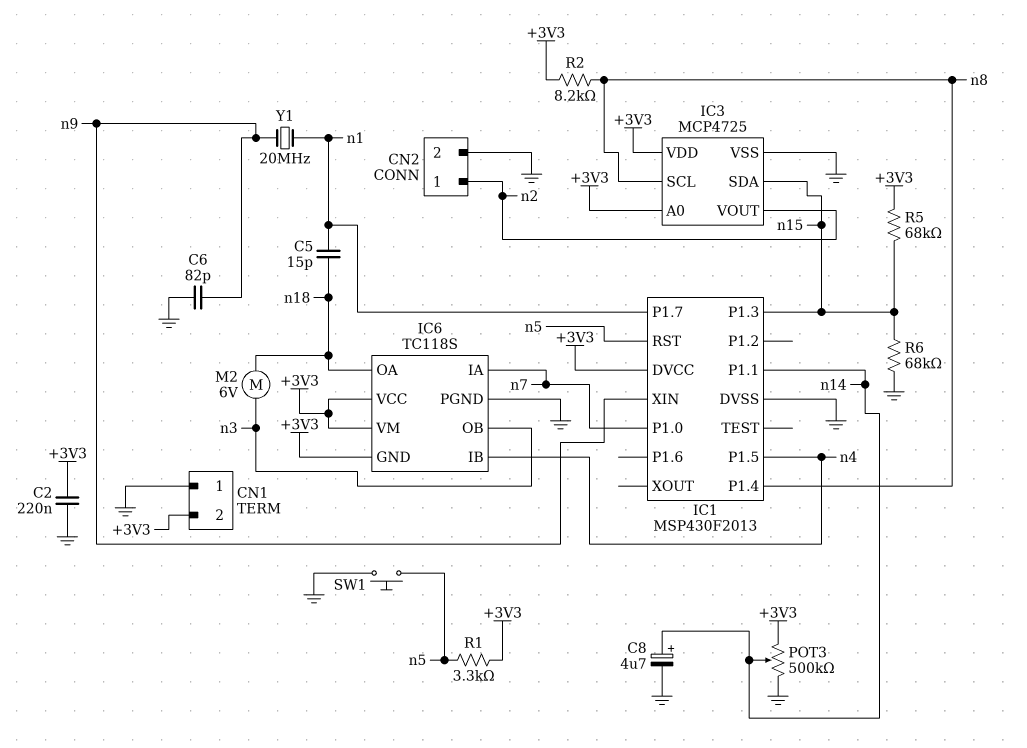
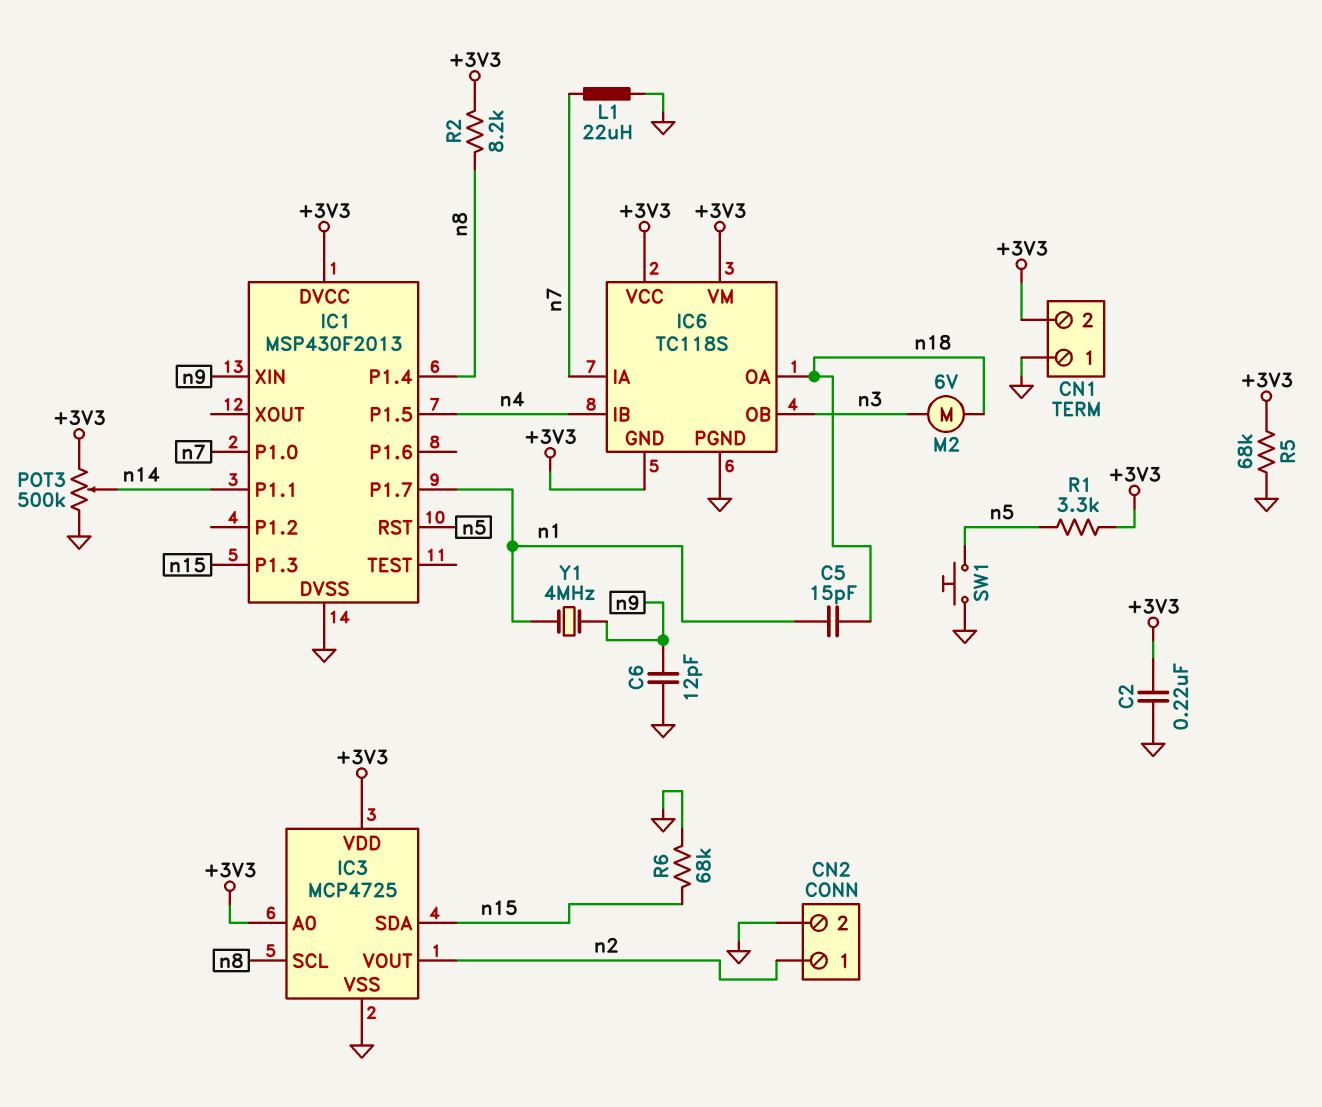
C6: 82pF (GND, n9) -> 12pF (GND, n9)
C8: 4.7uF (plus n14, minus GND) -> none
L1: none -> 22uH (GND, n7)
R5: 68k (+3V3, n15) -> 68k (+3V3, GND)
Y1: 20MHz (n1, n9) -> 4MHz (n1, n9)

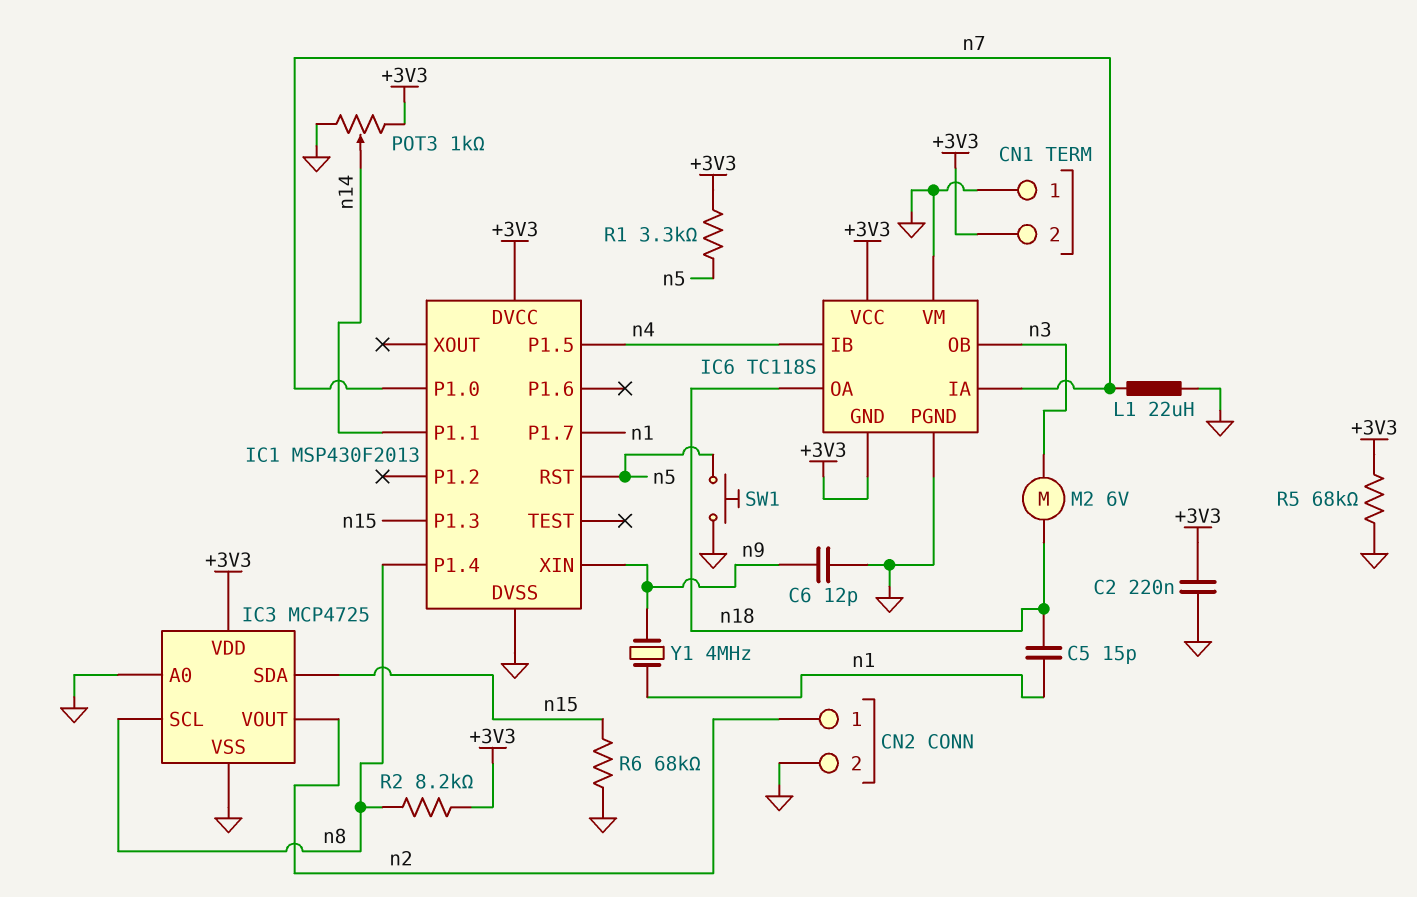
IC3 pin A0: +3V3 -> GND
IC6 pin VM: +3V3 -> GND
POT3: 500k (+3V3, GND, wiper n14) -> 1k (+3V3, GND, wiper n14)

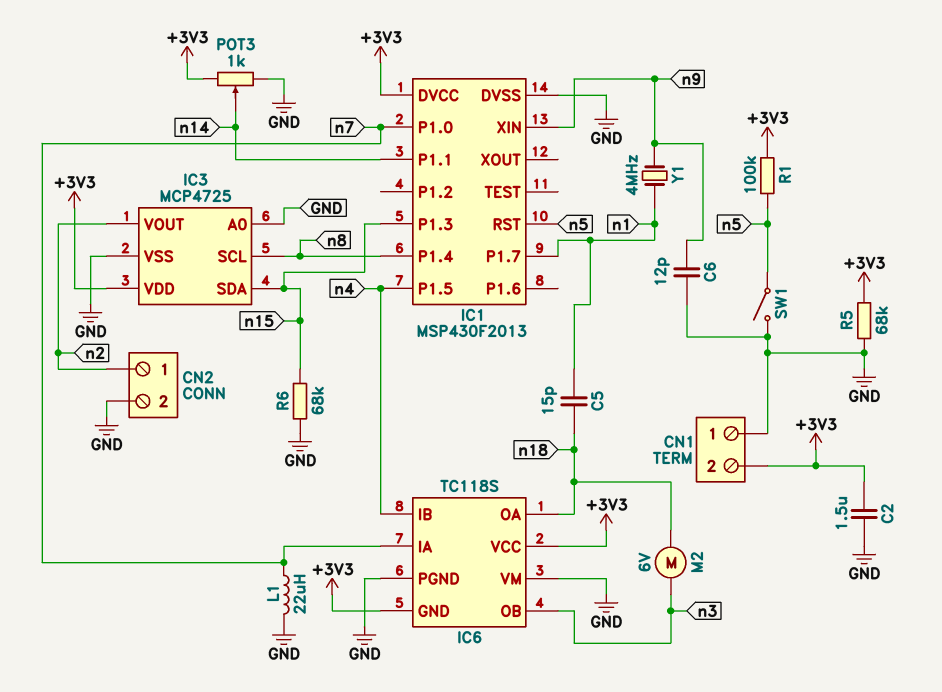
C2: 220nF (+3V3, GND) -> 1.5uF (+3V3, GND)
R1: 3.3k (+3V3, n5) -> 100k (+3V3, n5)
R2: 8.2k (+3V3, n8) -> none
SW1: button (GND, n5) -> switch (GND, n5)

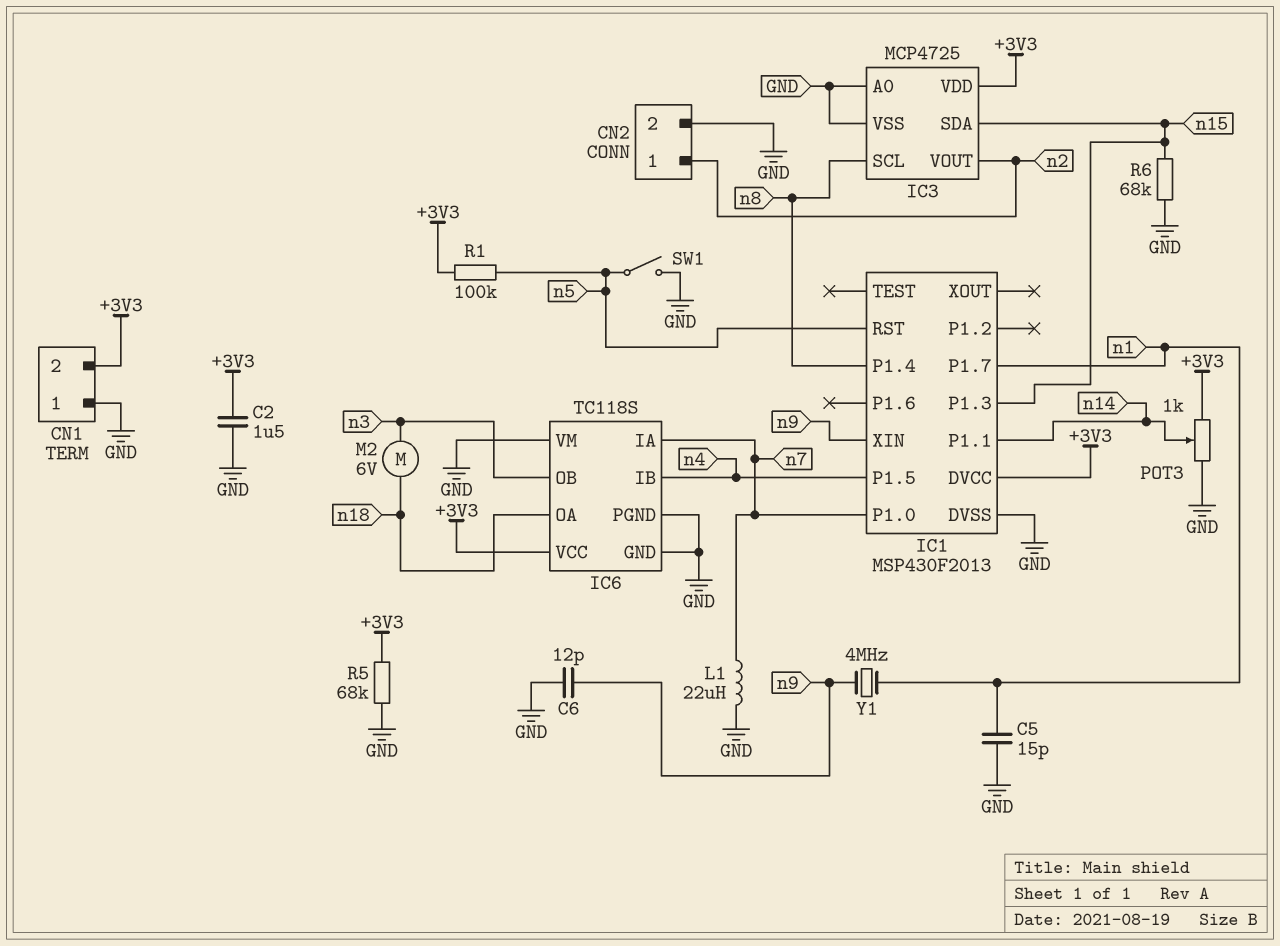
C5: 15pF (n1, n18) -> 15pF (GND, n1)
IC6 pin GND: +3V3 -> GND

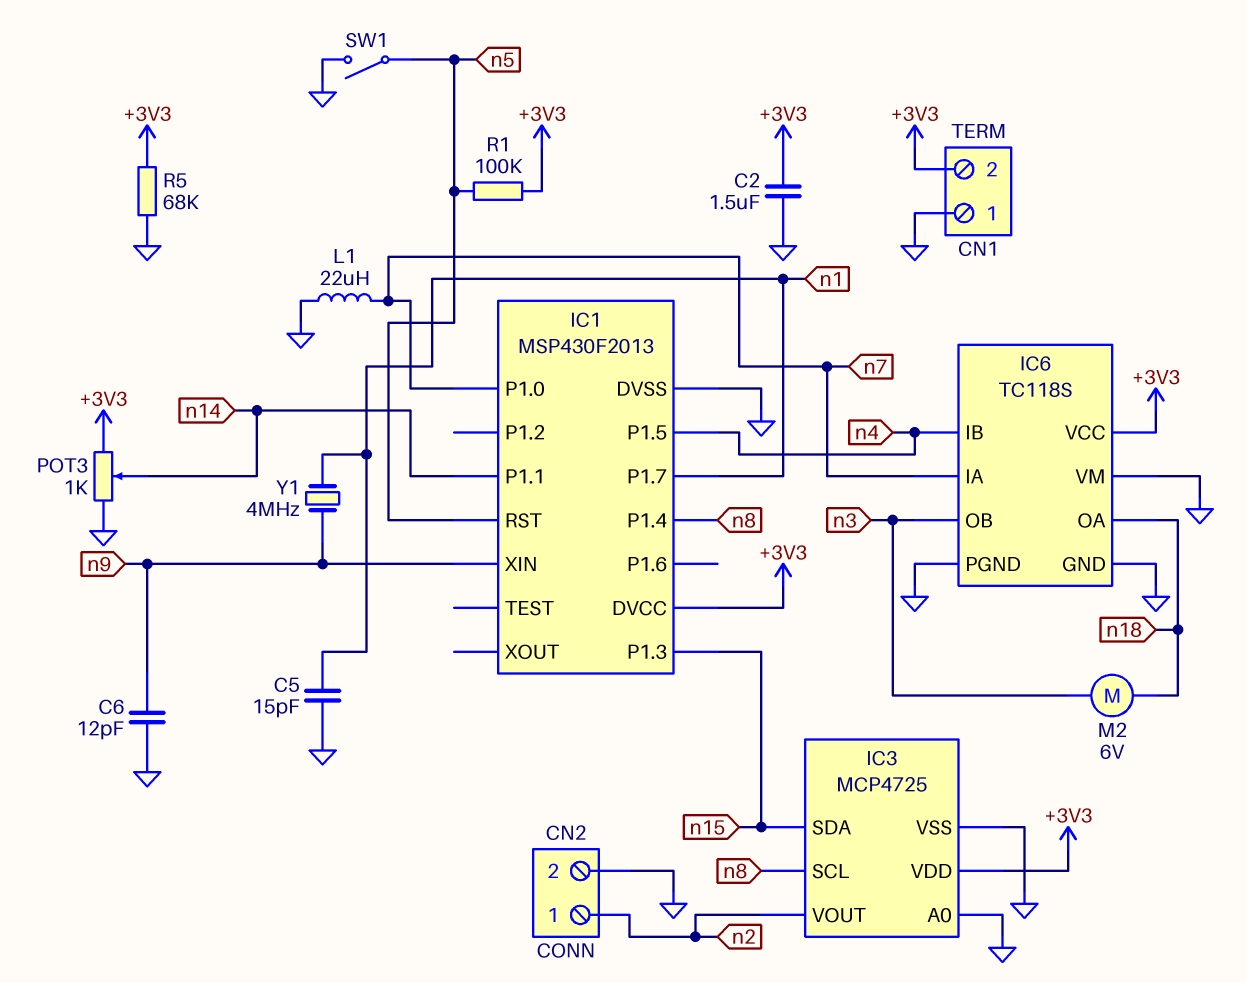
R6: 68k (GND, n15) -> none

